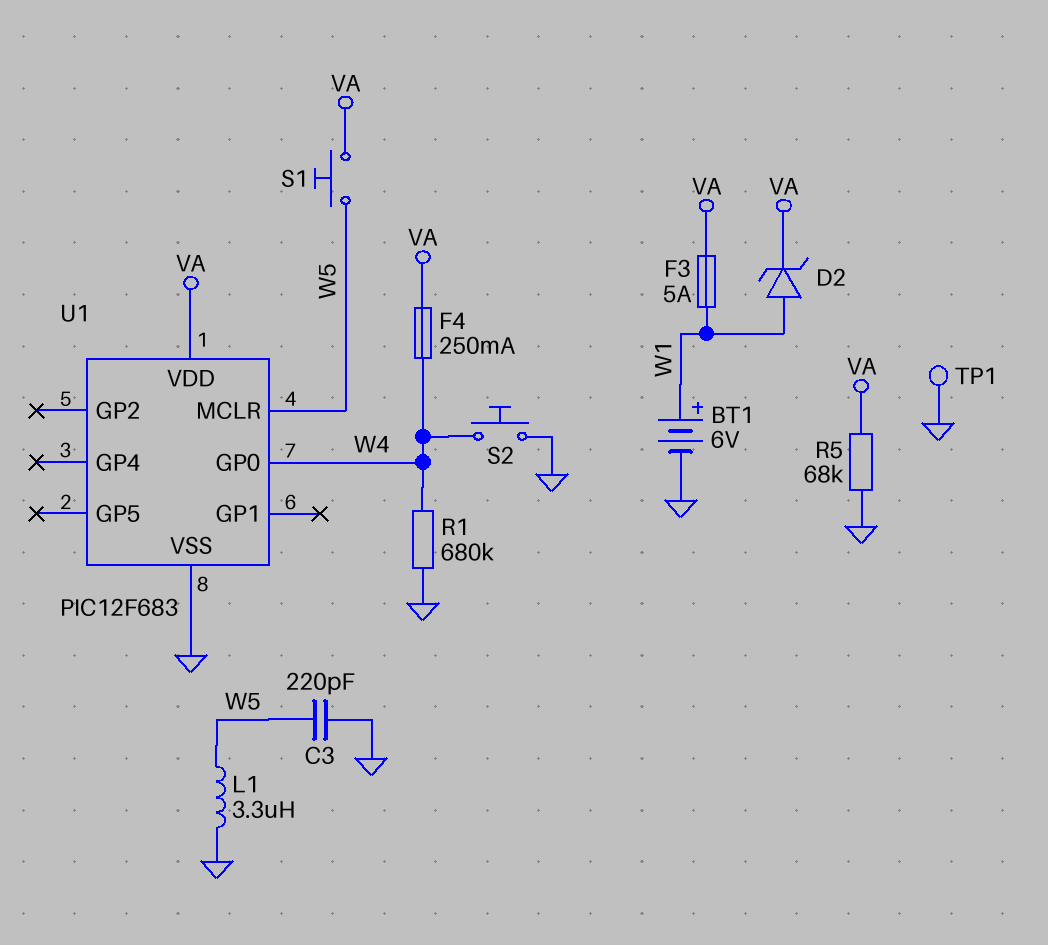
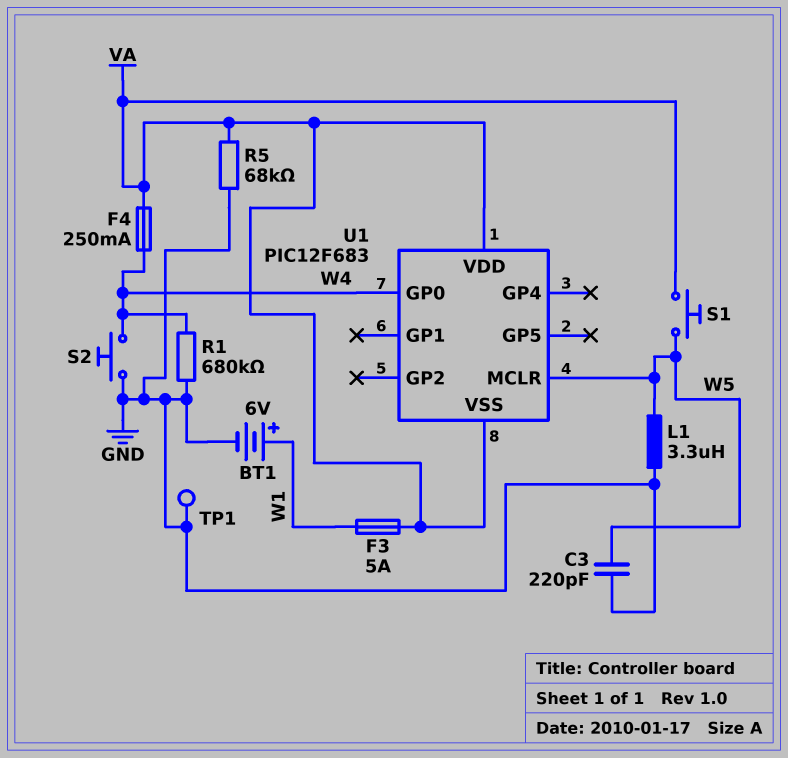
D2: zener (A W1, K VA) -> none
U1 pin VSS: GND -> VA

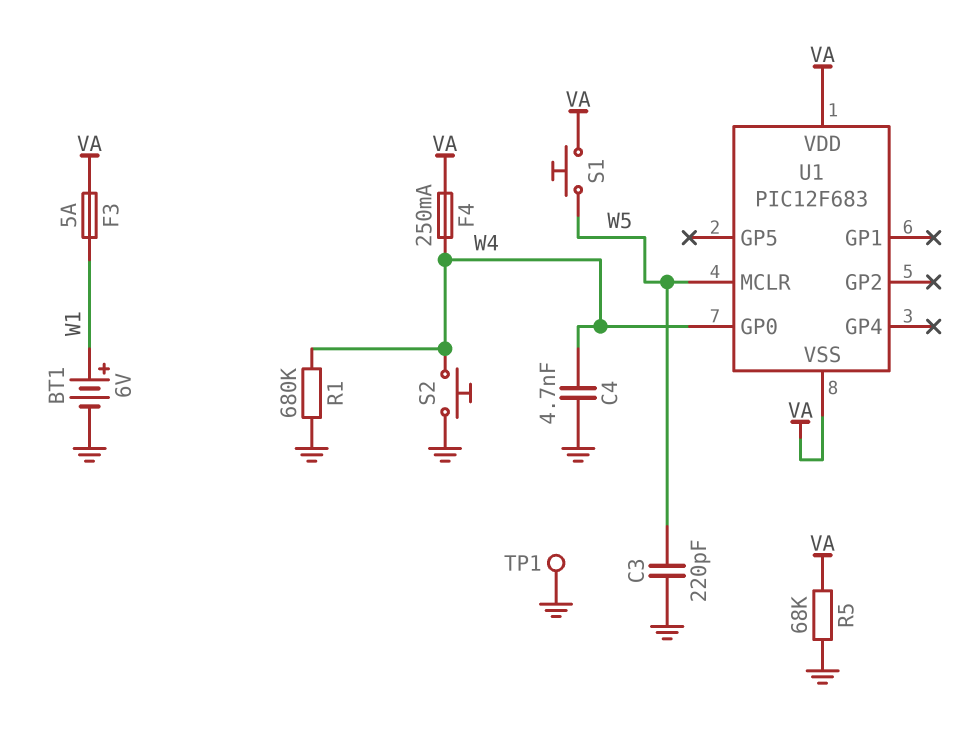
C4: none -> 4.7nF (GND, W4)
L1: 3.3uH (GND, W5) -> none

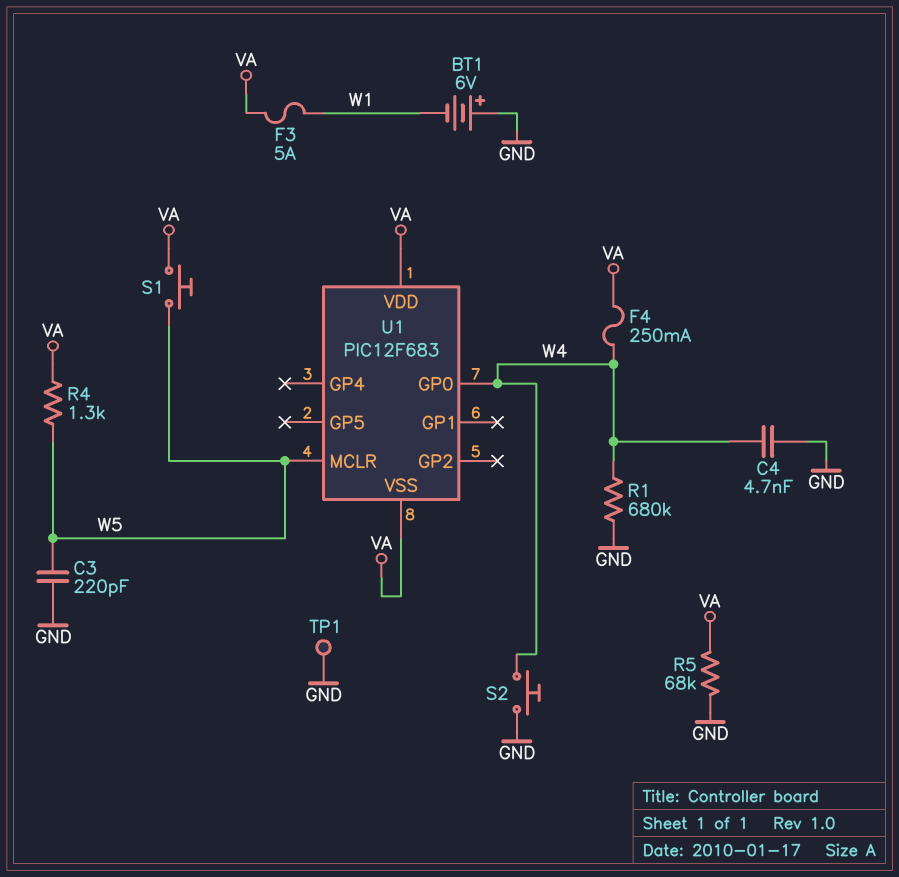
BT1: 6V (plus W1, minus GND) -> 6V (plus GND, minus W1)
R4: none -> 1.3k (VA, W5)

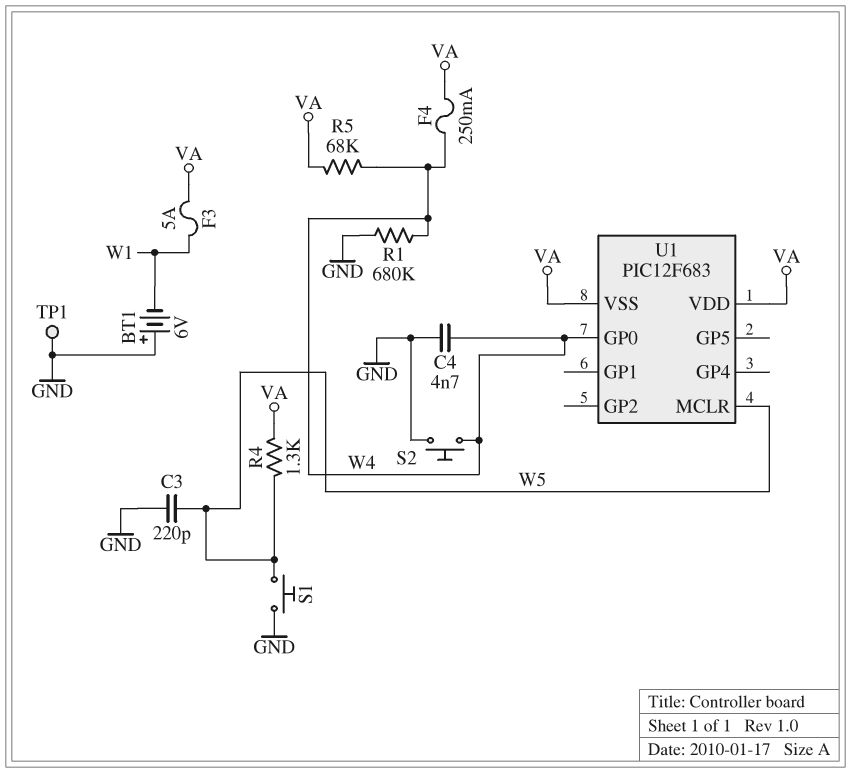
R5: 68k (GND, VA) -> 68k (VA, W4)
S1: button (VA, W5) -> button (GND, W5)

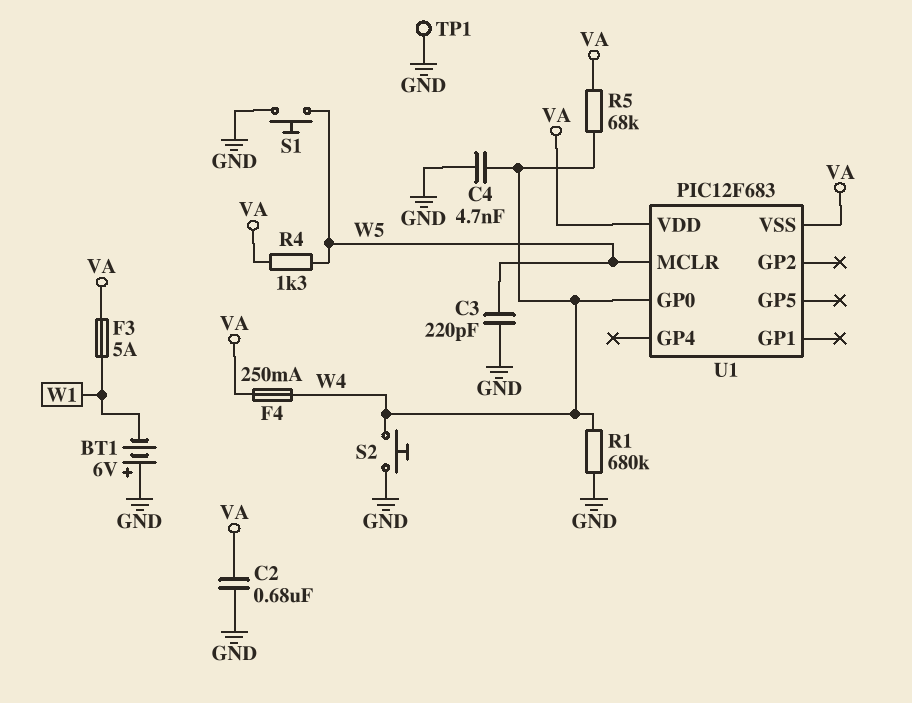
C2: none -> 680nF (GND, VA)

